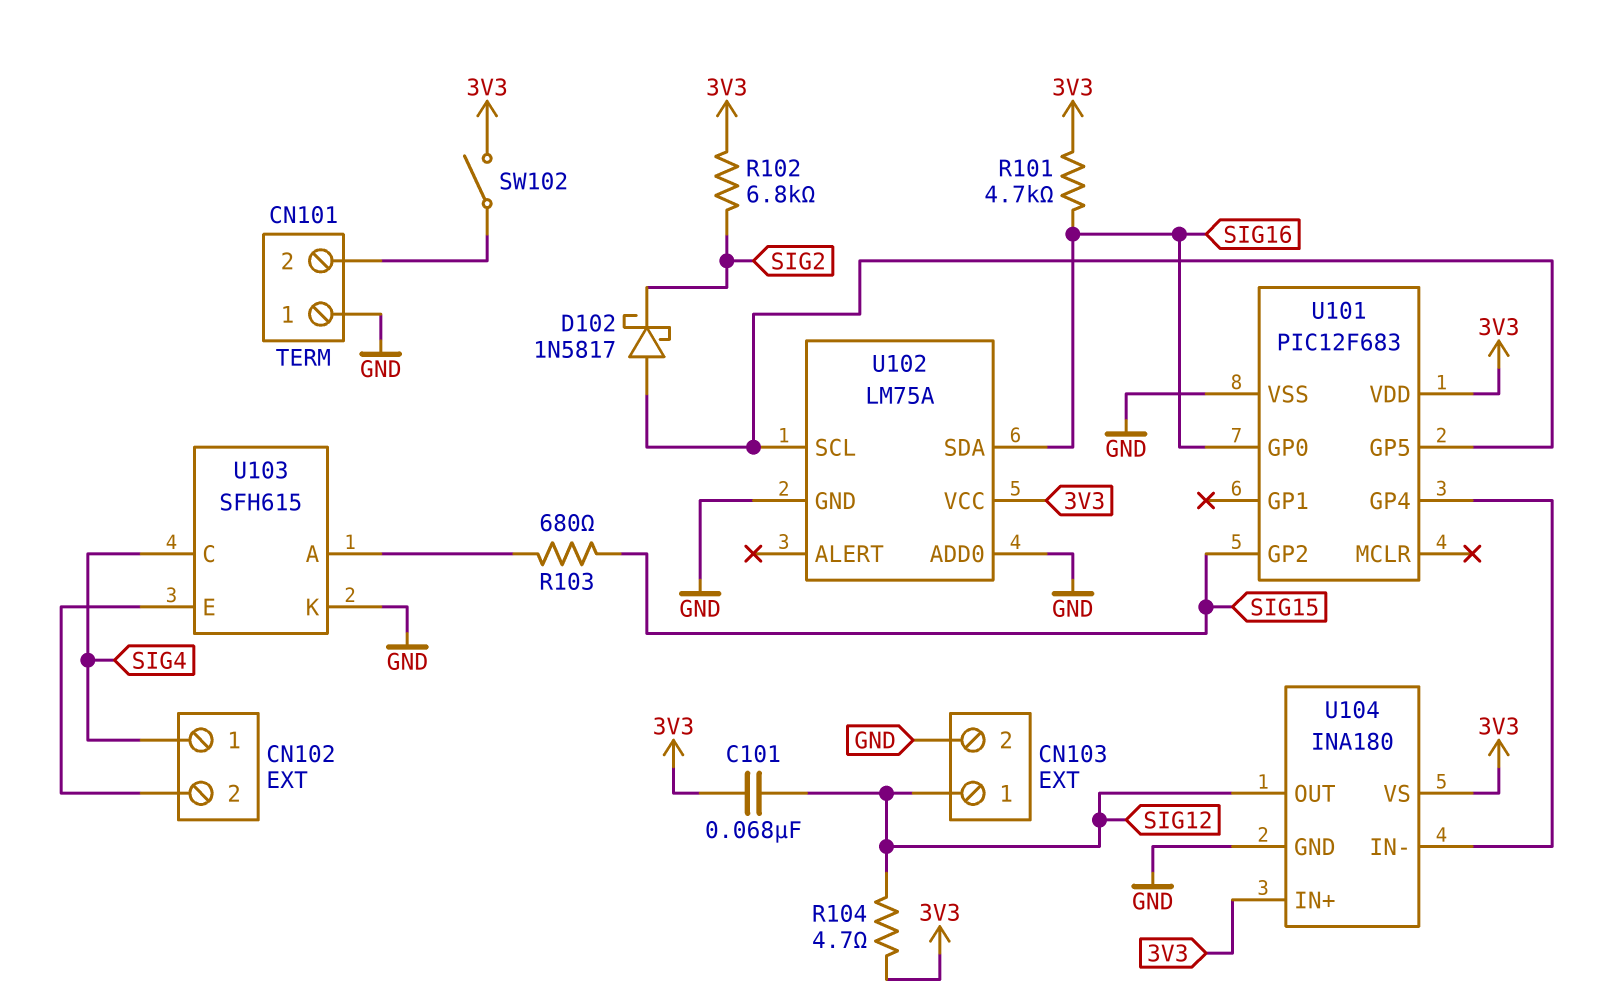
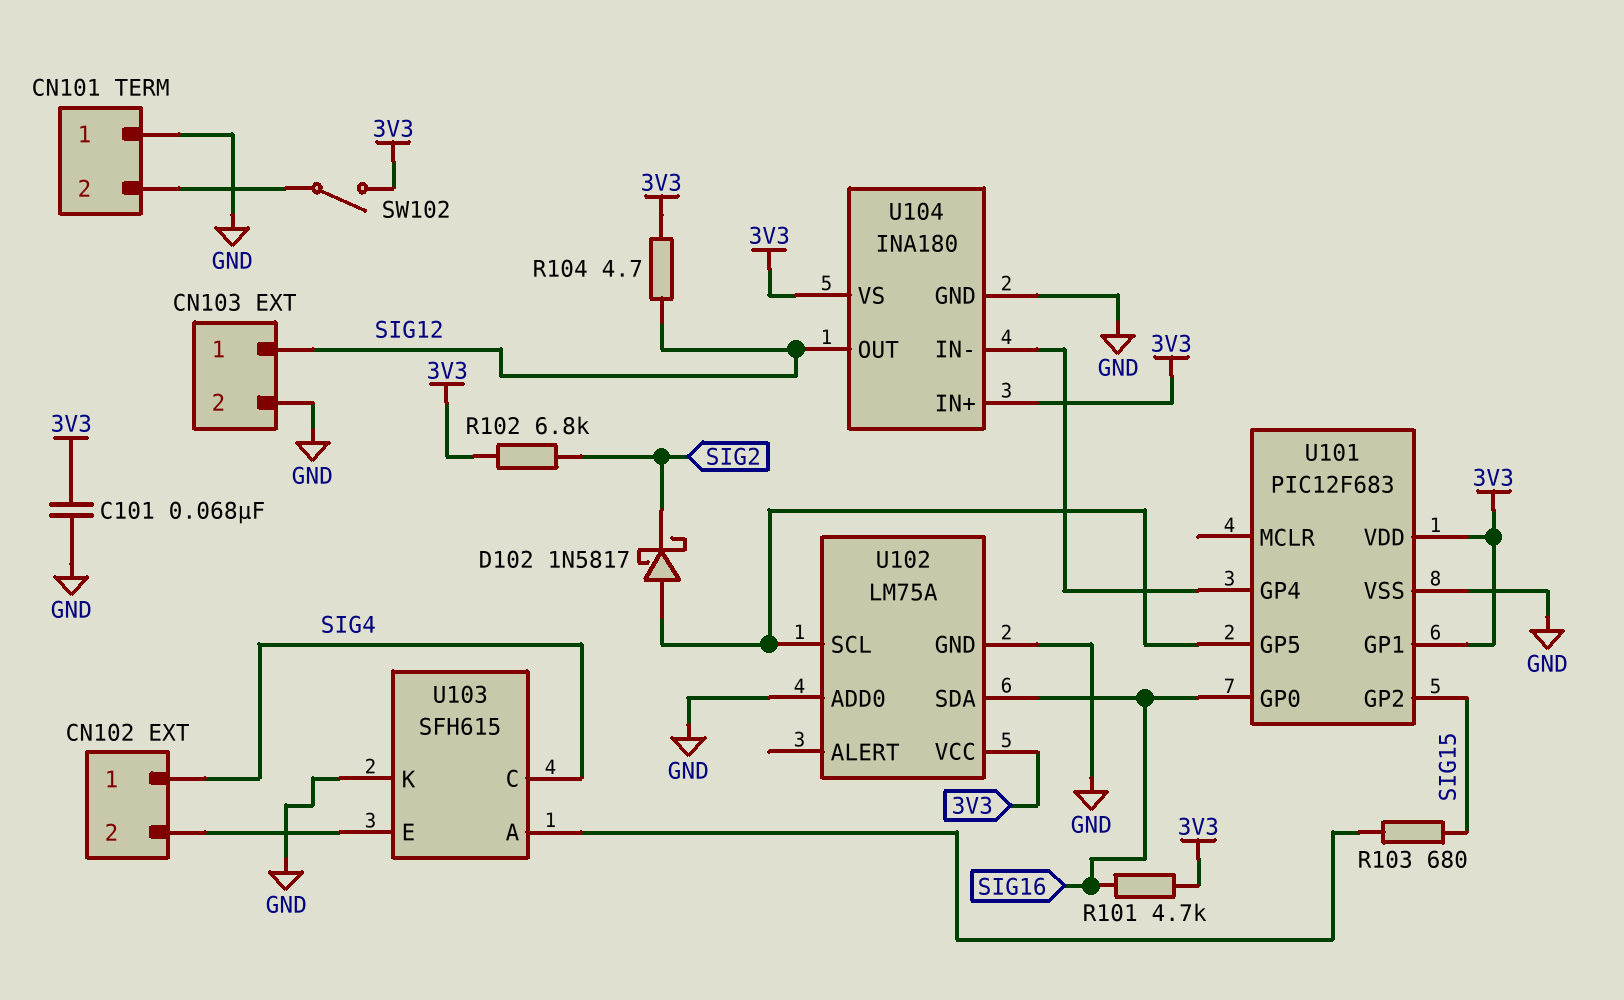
C101: 68nF (3V3, SIG12) -> 68nF (3V3, GND)
U101 pin GP1: none -> 3V3

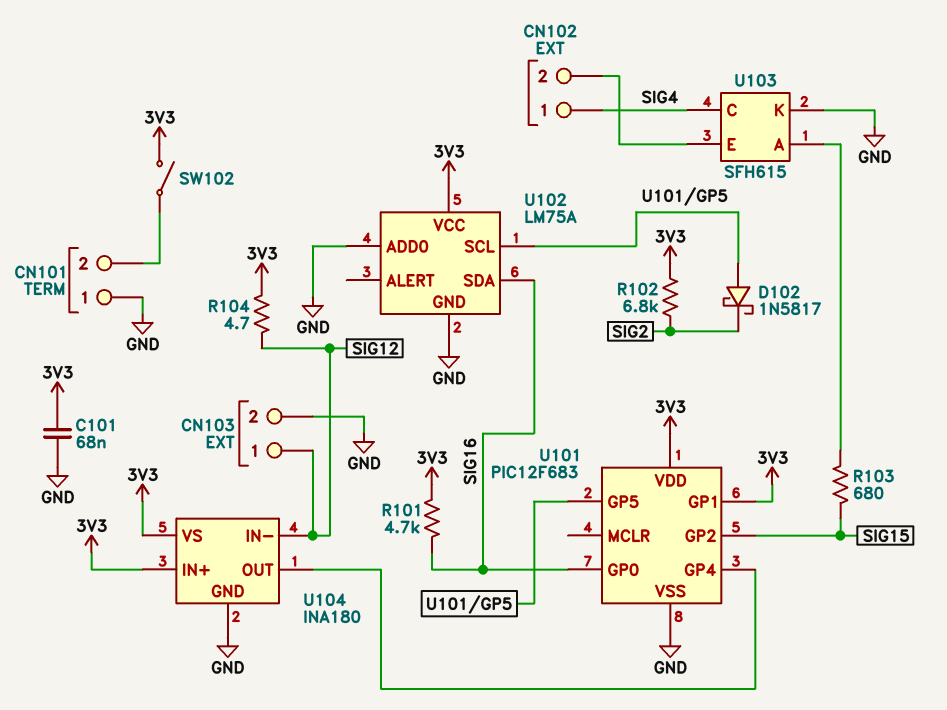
U104 pin IN-: U101/GP4 -> SIG12
U104 pin OUT: SIG12 -> U101/GP4

